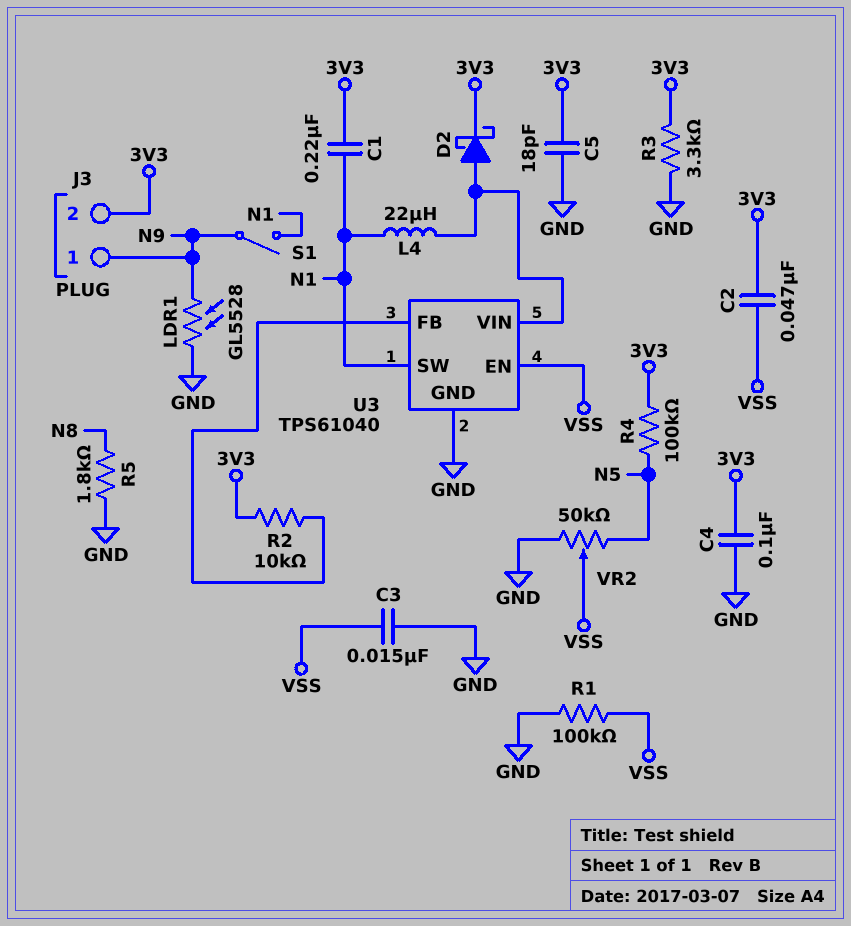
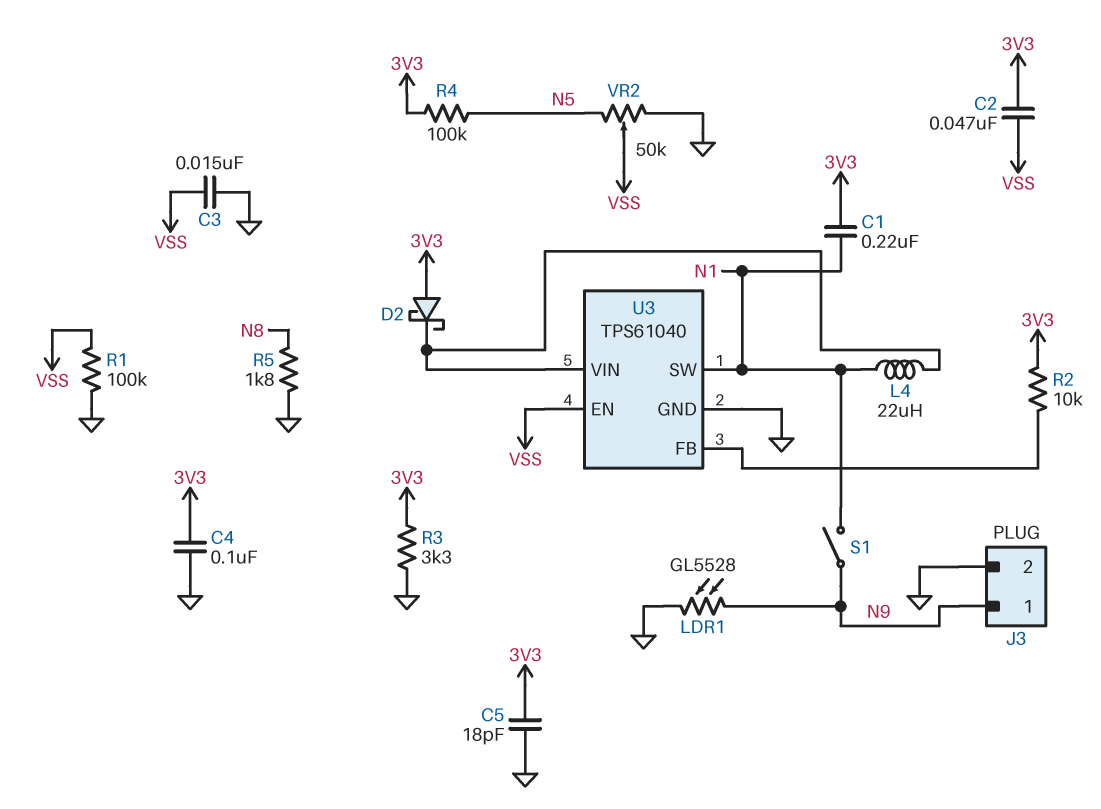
D2: schottky (A U3/VIN, K 3V3) -> schottky (A 3V3, K U3/VIN)
J3 pin 2: 3V3 -> GND

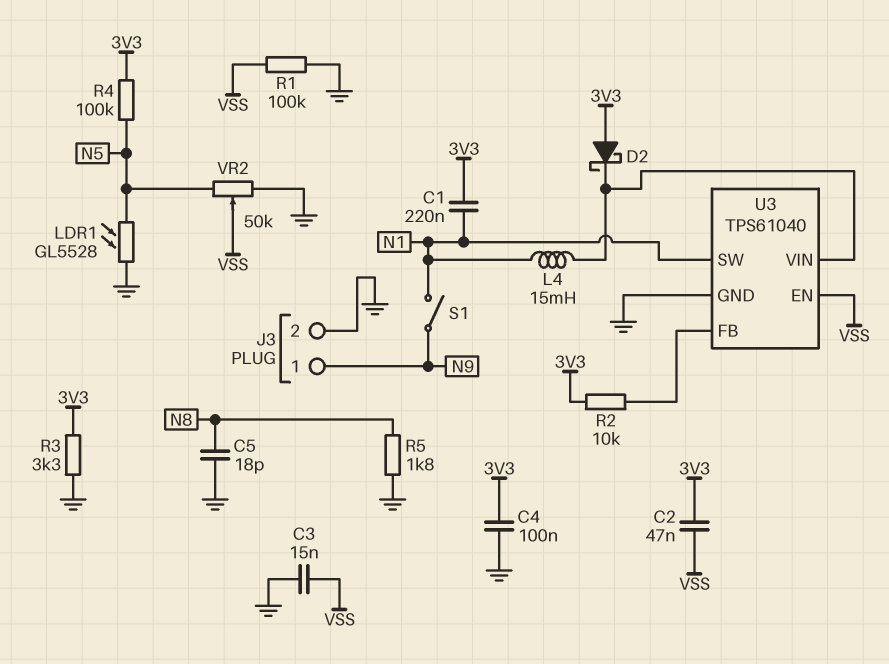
C5: 18pF (3V3, GND) -> 18pF (GND, N8)
L4: 22uH (N1, U3/VIN) -> 15mH (N1, U3/VIN)
LDR1: GL5528 (GND, N9) -> GL5528 (GND, N5)

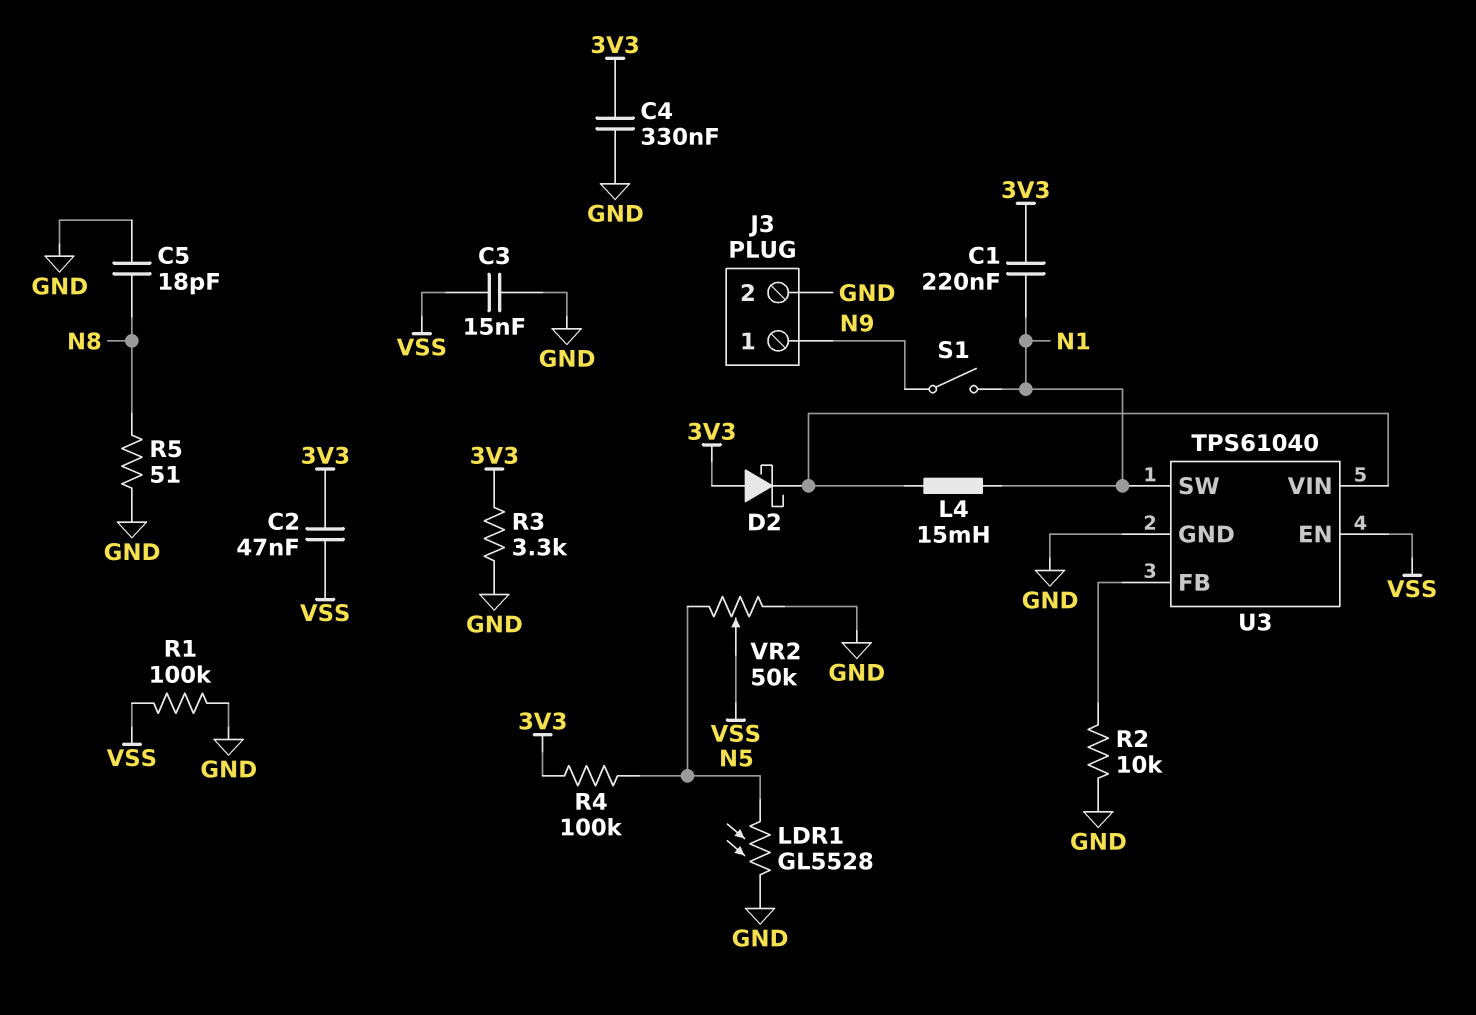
C4: 100nF (3V3, GND) -> 330nF (3V3, GND)
R2: 10k (3V3, U3/FB) -> 10k (GND, U3/FB)
R5: 1.8k (GND, N8) -> 51 (GND, N8)

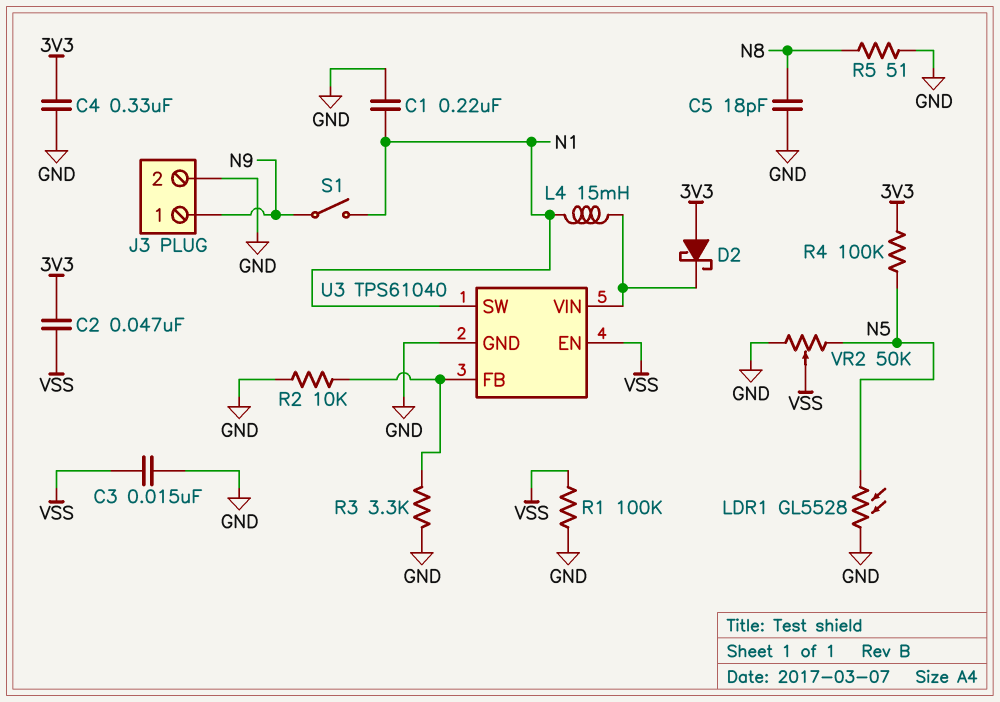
C1: 220nF (3V3, N1) -> 220nF (GND, N1)
R3: 3.3k (3V3, GND) -> 3.3k (GND, U3/FB)

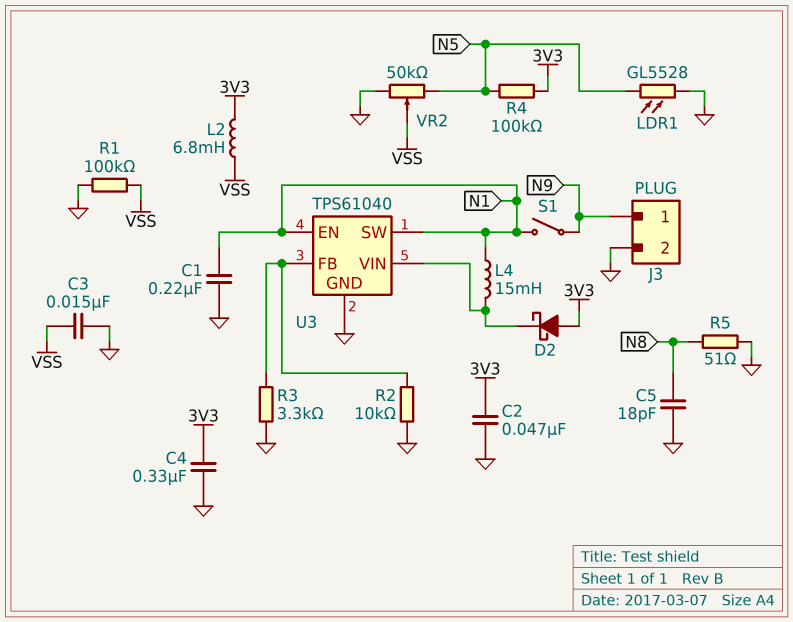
C2: 47nF (3V3, VSS) -> 47nF (3V3, GND)
L2: none -> 6.8mH (3V3, VSS)
U3 pin EN: VSS -> N1

